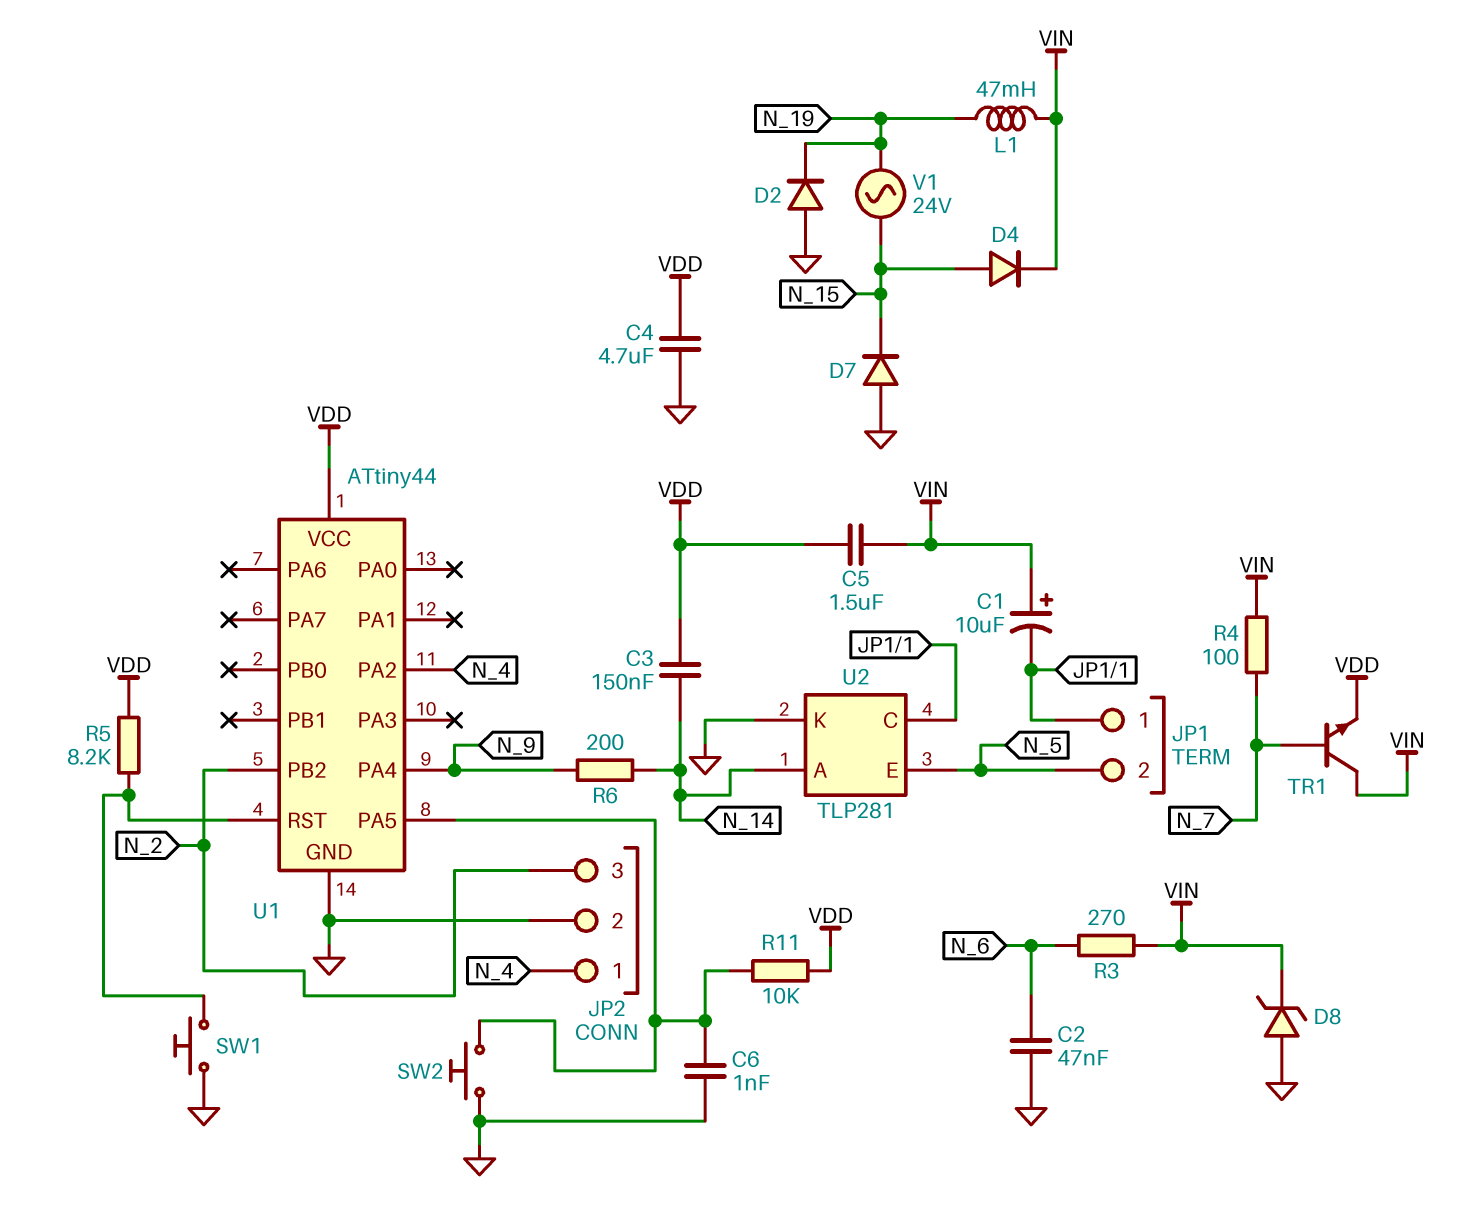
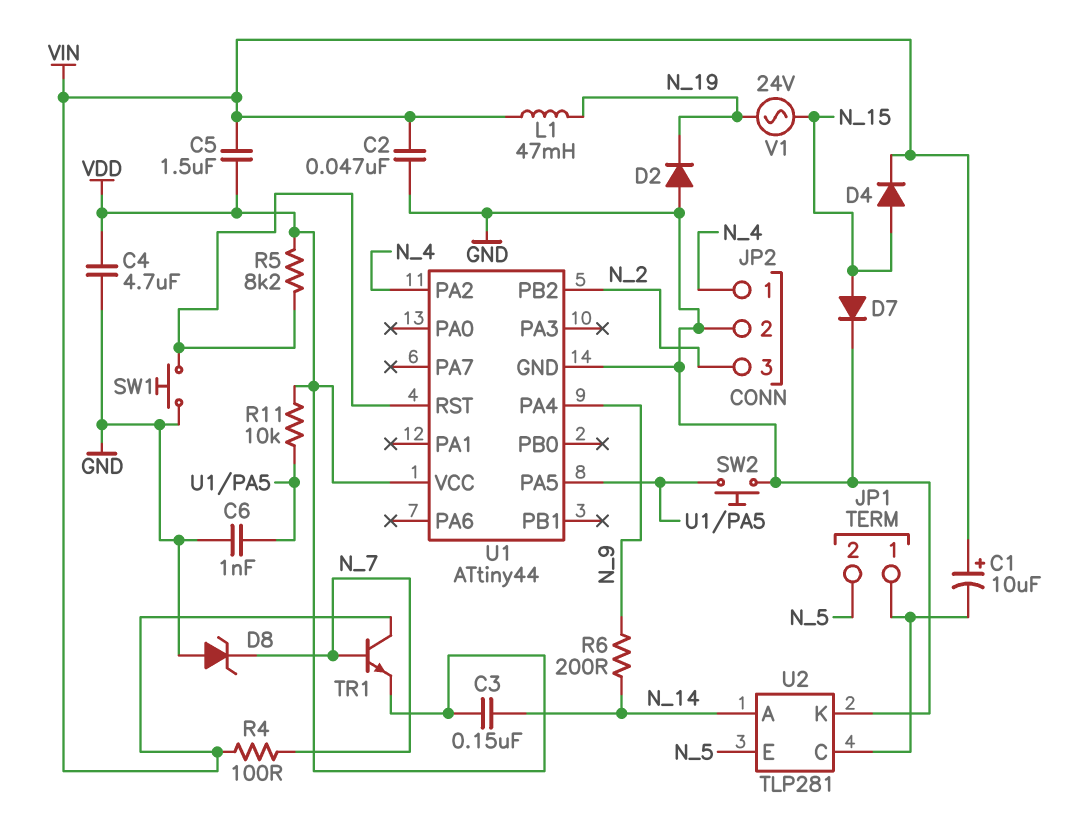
C2: 47nF (GND, N_6) -> 47nF (GND, VIN)
D7: diode (A GND, K N_15) -> diode (A N_15, K GND)
D8: zener (A GND, K VIN) -> zener (A GND, K N_7)
R3: 270 (N_6, VIN) -> none

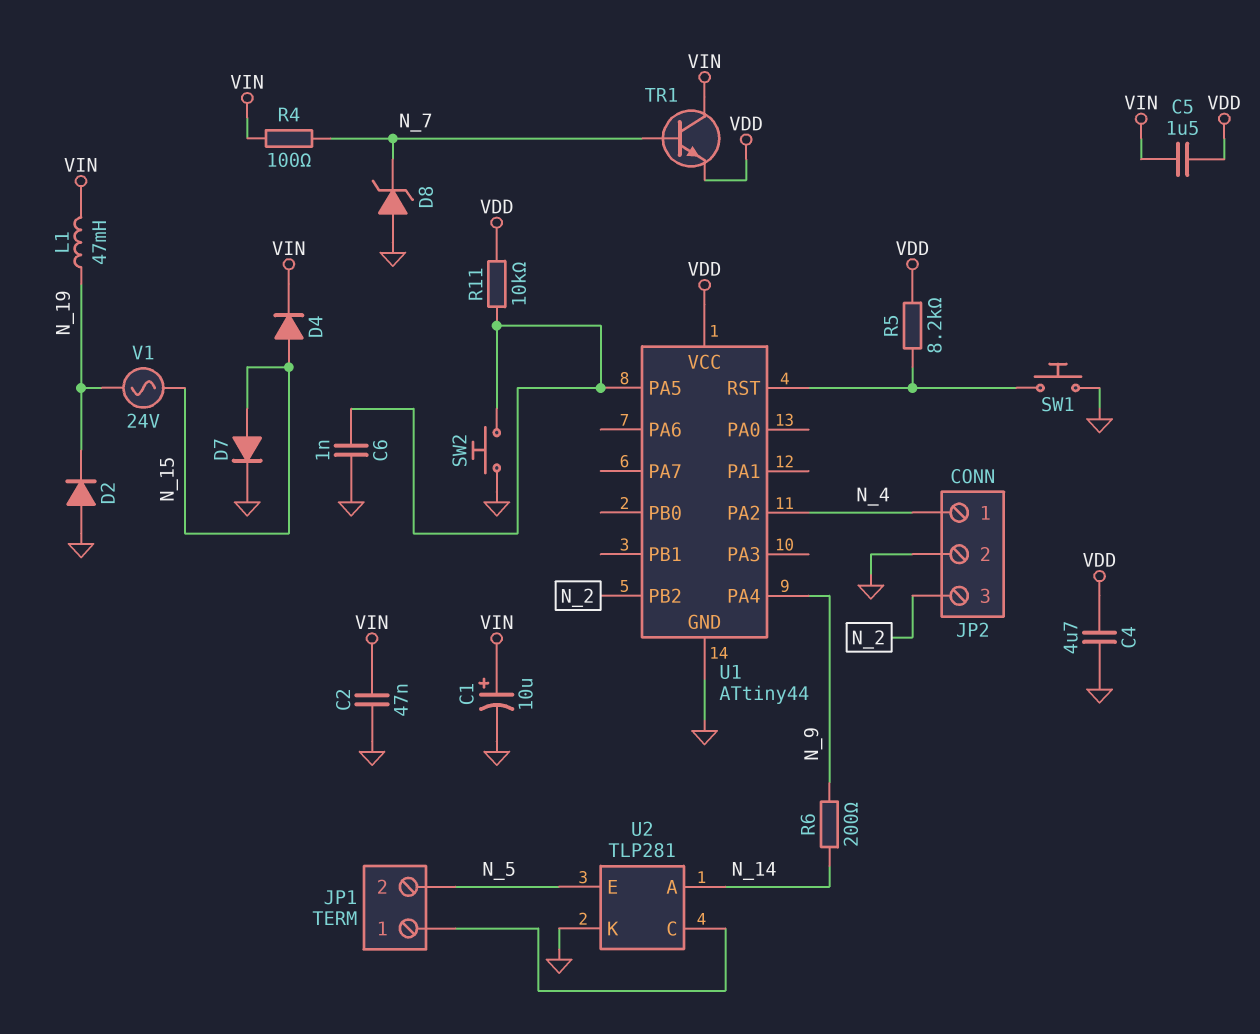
C1: 10uF (plus VIN, minus JP1/1) -> 10uF (plus VIN, minus GND)
C3: 150nF (N_14, VDD) -> none

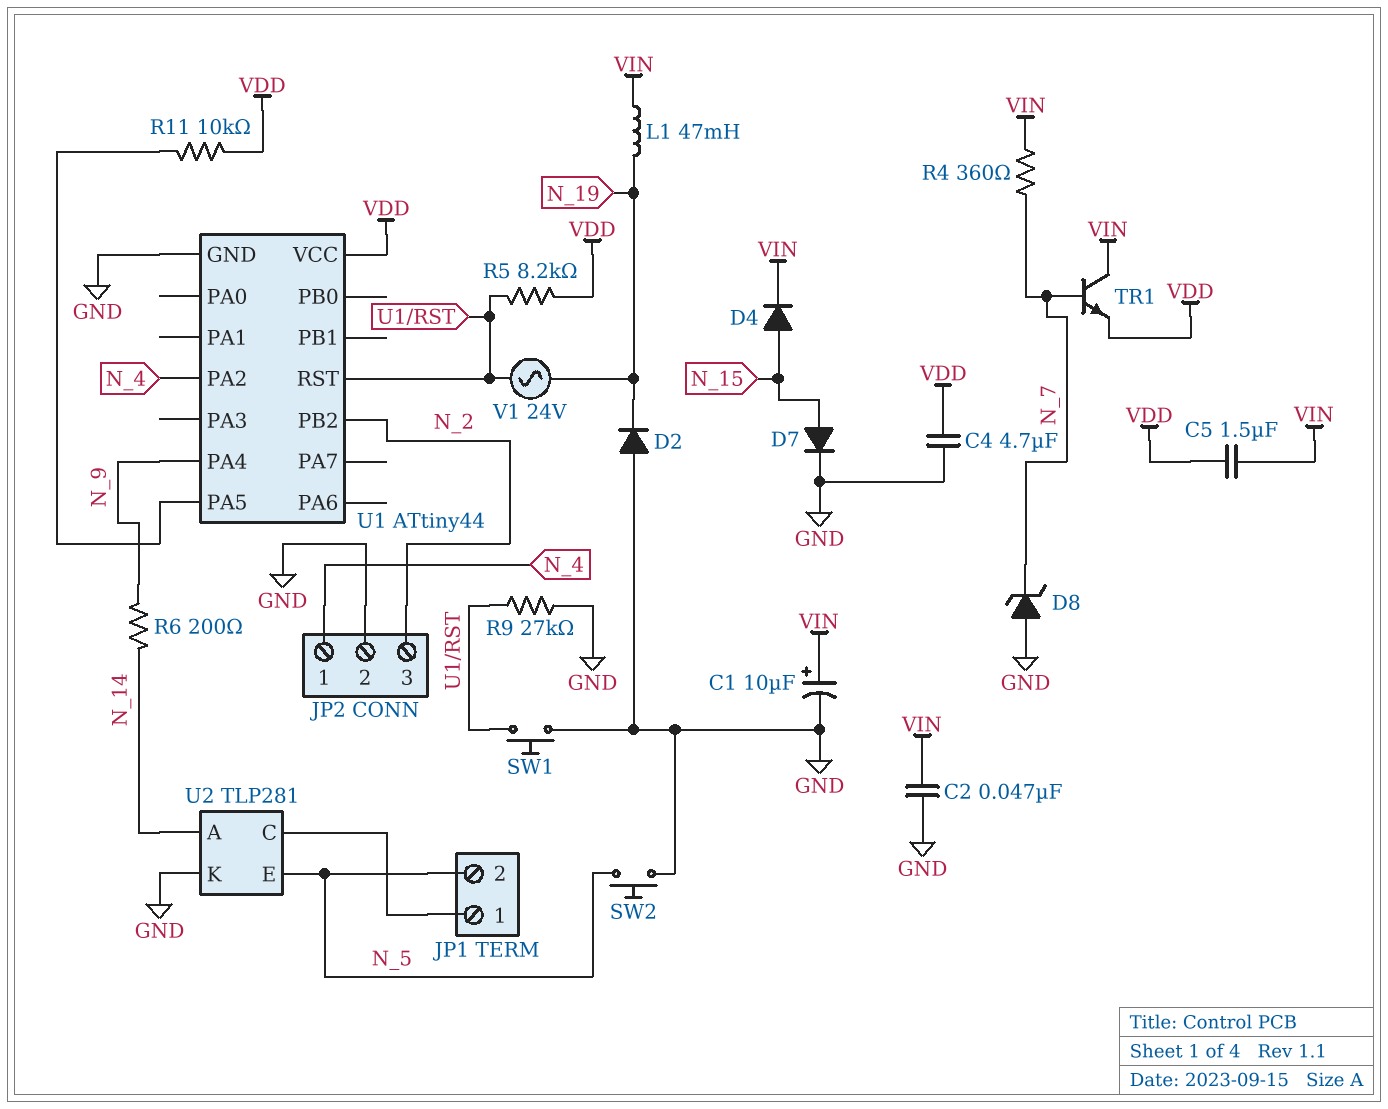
C6: 1nF (GND, U1/PA5) -> none
R4: 100 (N_7, VIN) -> 360 (N_7, VIN)
R9: none -> 27k (GND, U1/RST)
SW2: button (GND, U1/PA5) -> button (GND, N_5)
V1: AC 24V (N_15, N_19) -> AC 24V (N_19, U1/RST)

